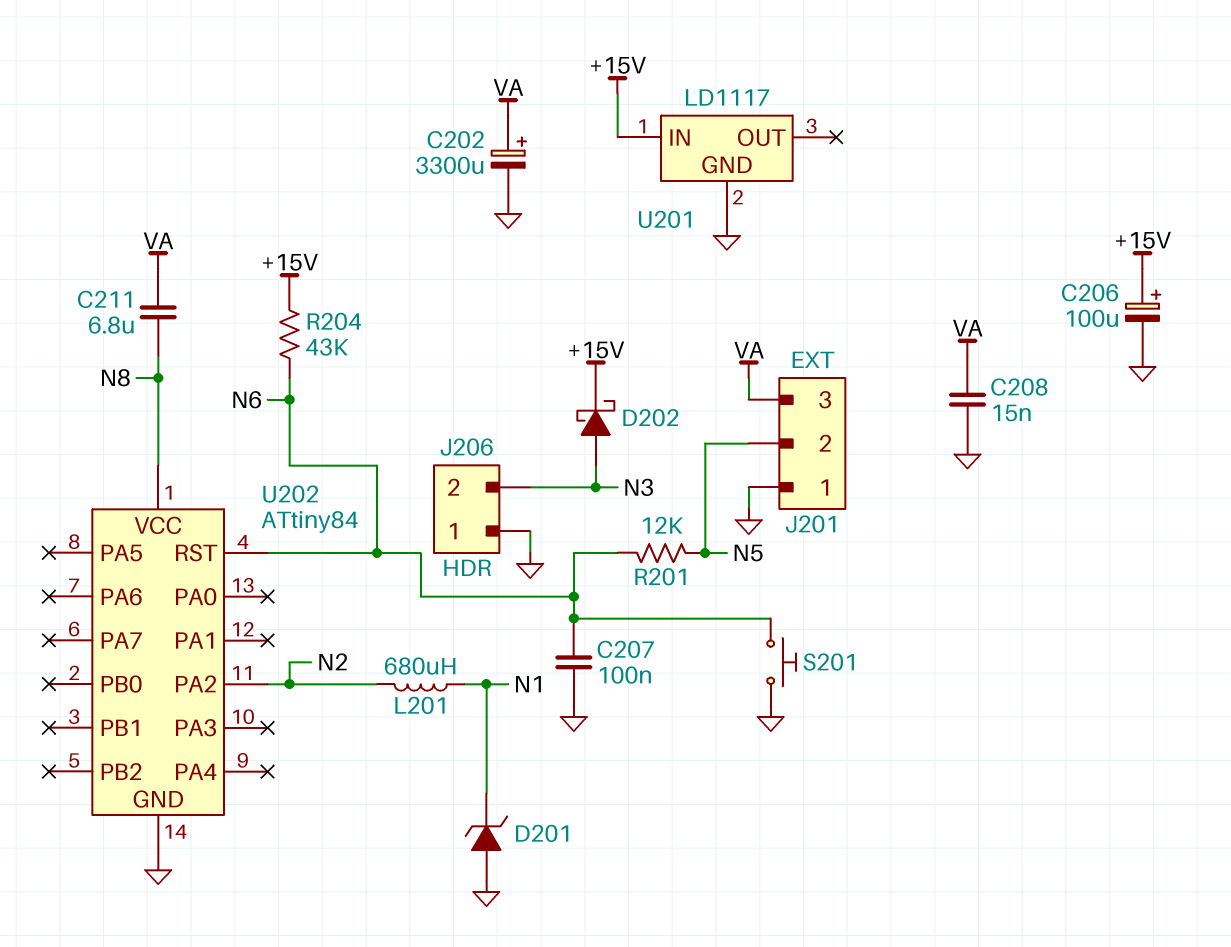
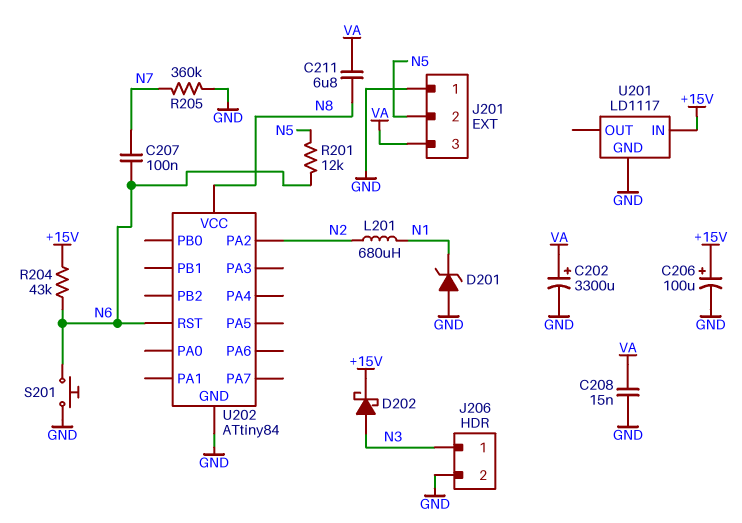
C207: 100nF (GND, N6) -> 100nF (N6, N7)
J206 pin 1: GND -> N3
J206 pin 2: N3 -> GND
R205: none -> 360k (GND, N7)

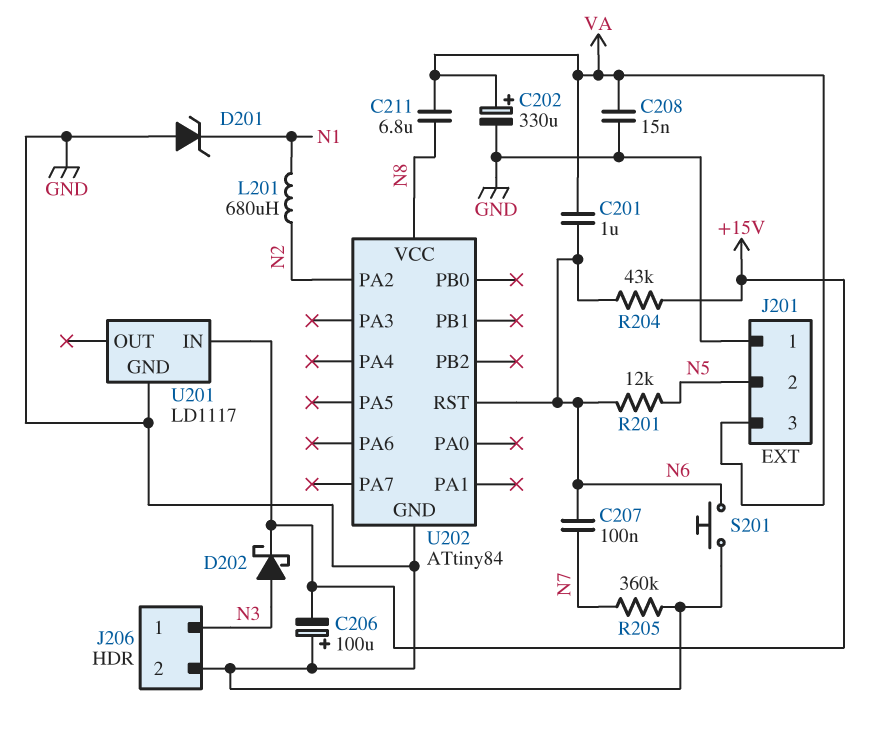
C201: none -> 1uF (N6, VA)
C202: 3300uF (plus VA, minus GND) -> 330uF (plus VA, minus GND)
C206: 100uF (plus +15V, minus GND) -> 100uF (plus GND, minus +15V)

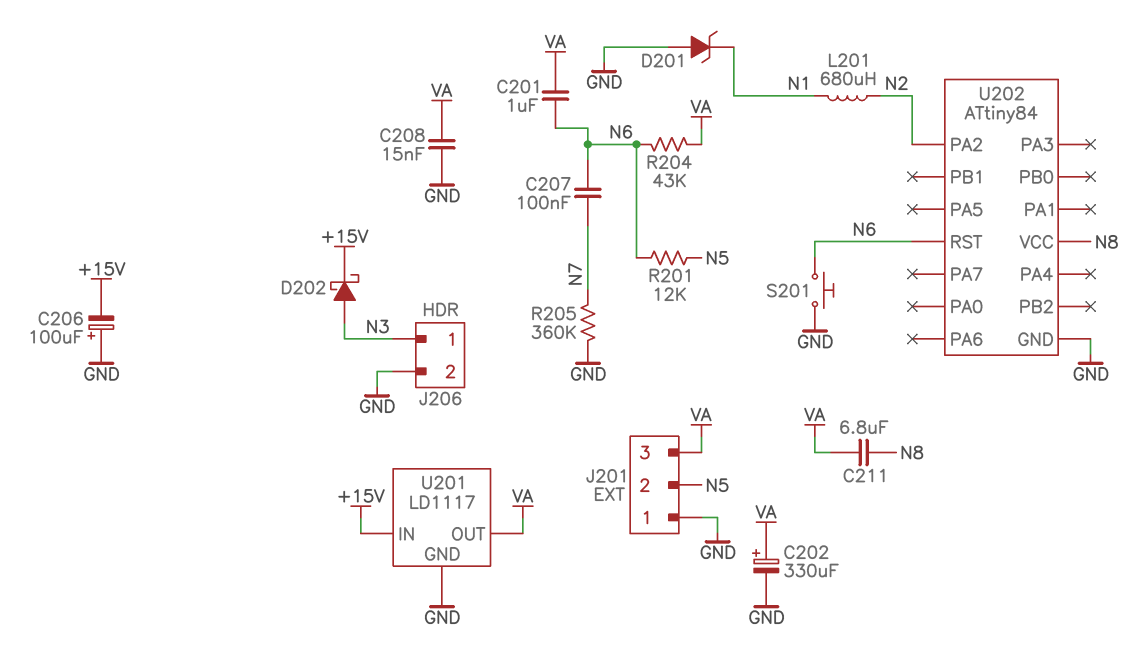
R204: 43k (+15V, N6) -> 43k (N6, VA)
U201 pin OUT: none -> VA

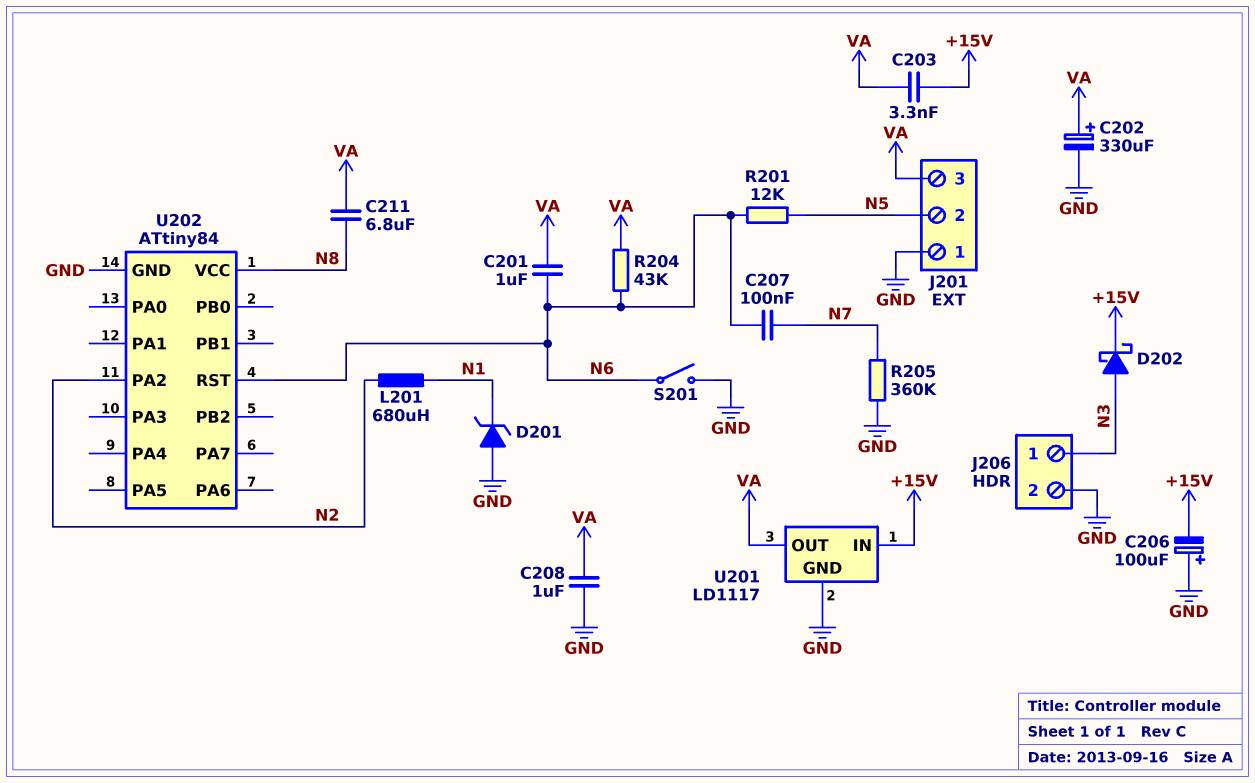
C203: none -> 3.3nF (+15V, VA)
C208: 15nF (GND, VA) -> 1uF (GND, VA)
S201: button (GND, N6) -> switch (GND, N6)

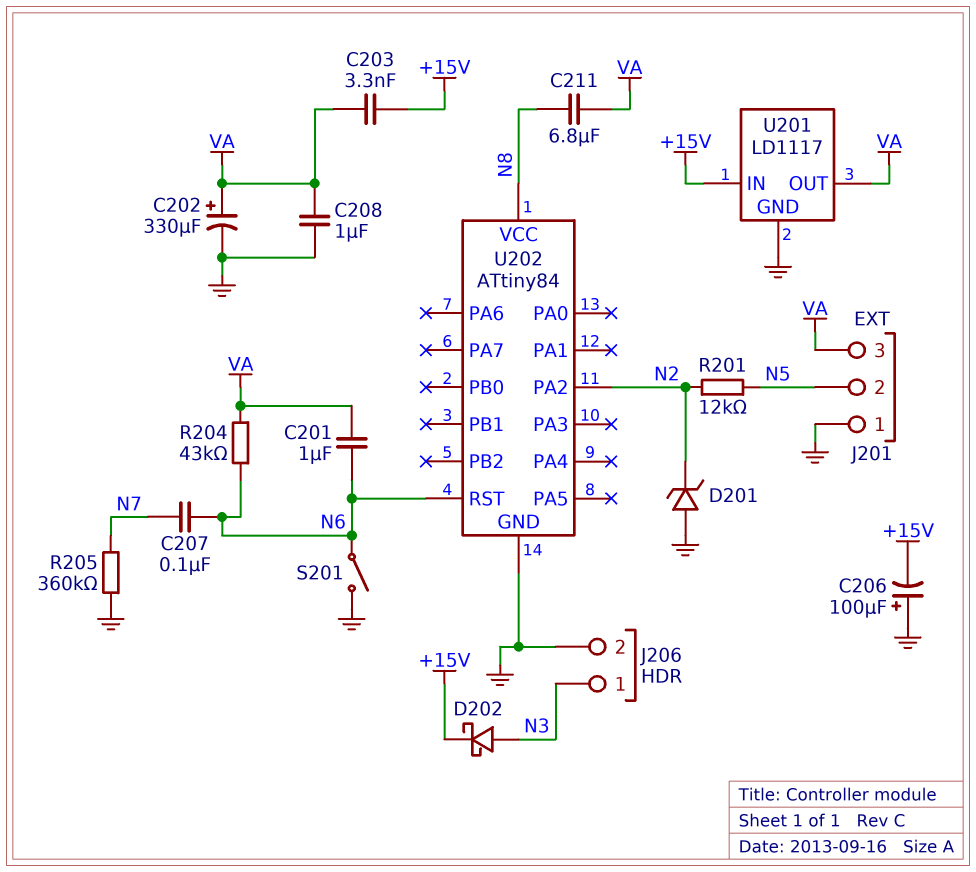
D201: zener (A GND, K N1) -> zener (A GND, K N2)
L201: 680uH (N1, N2) -> none
R201: 12k (N5, N6) -> 12k (N2, N5)

